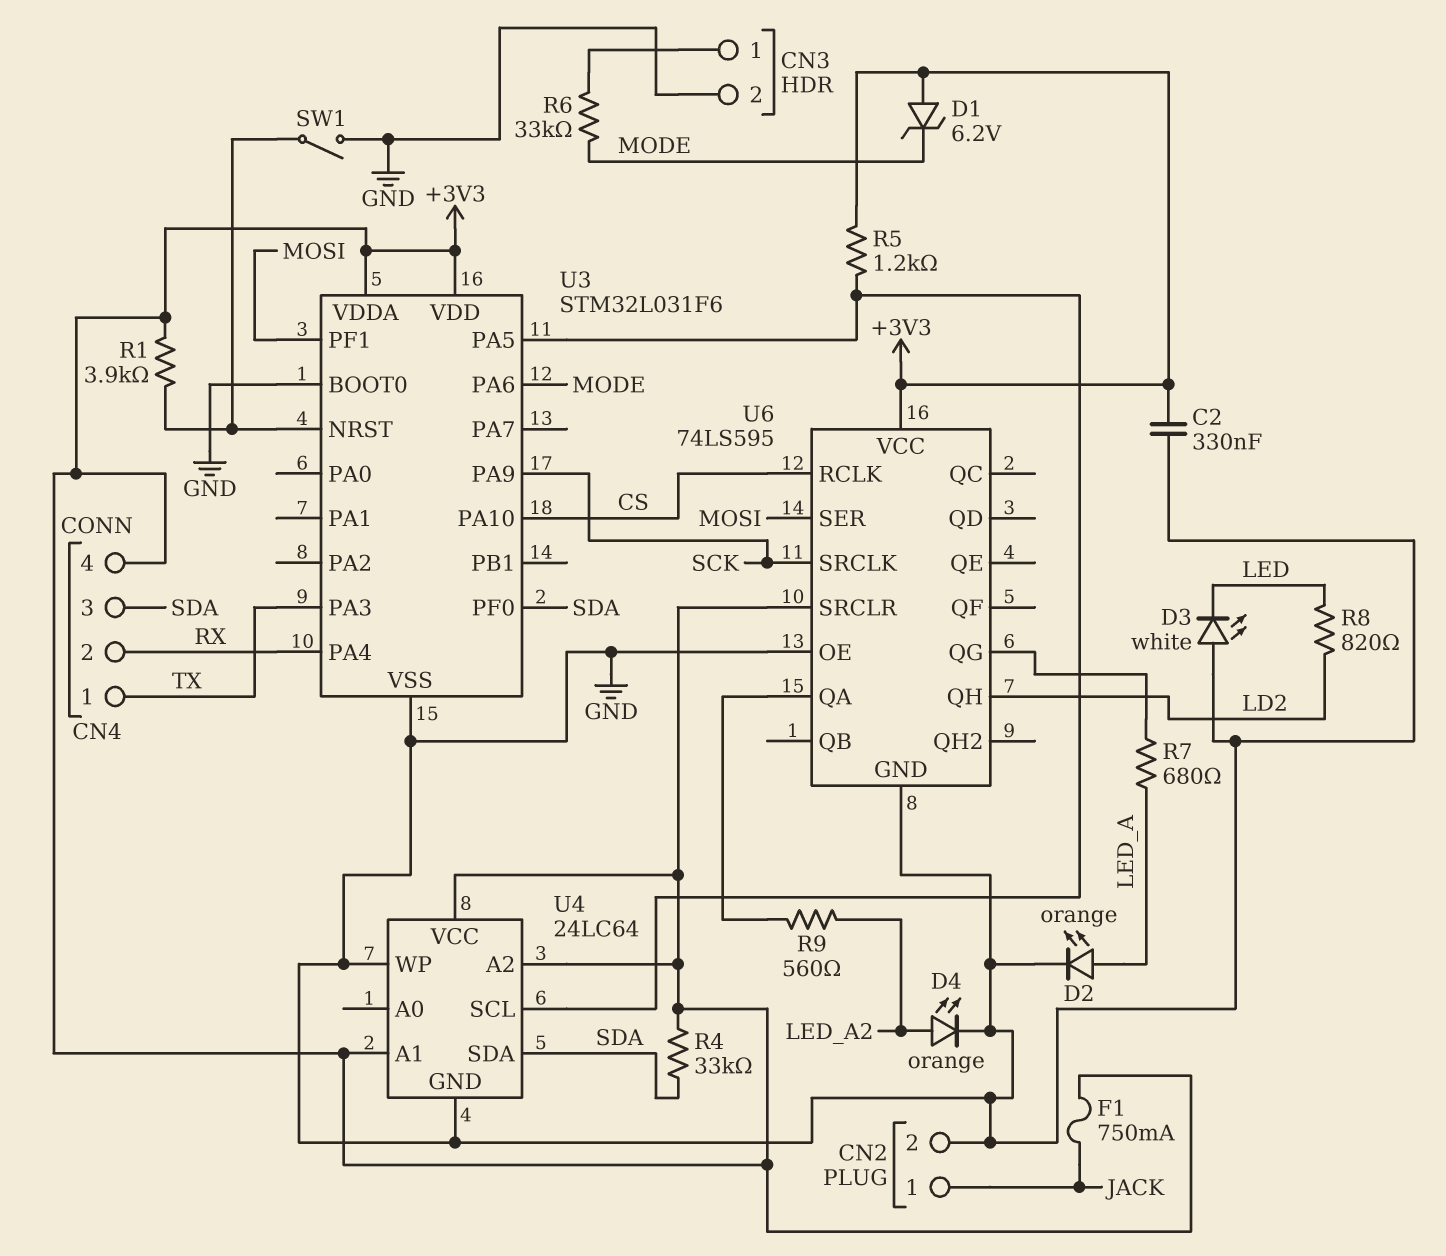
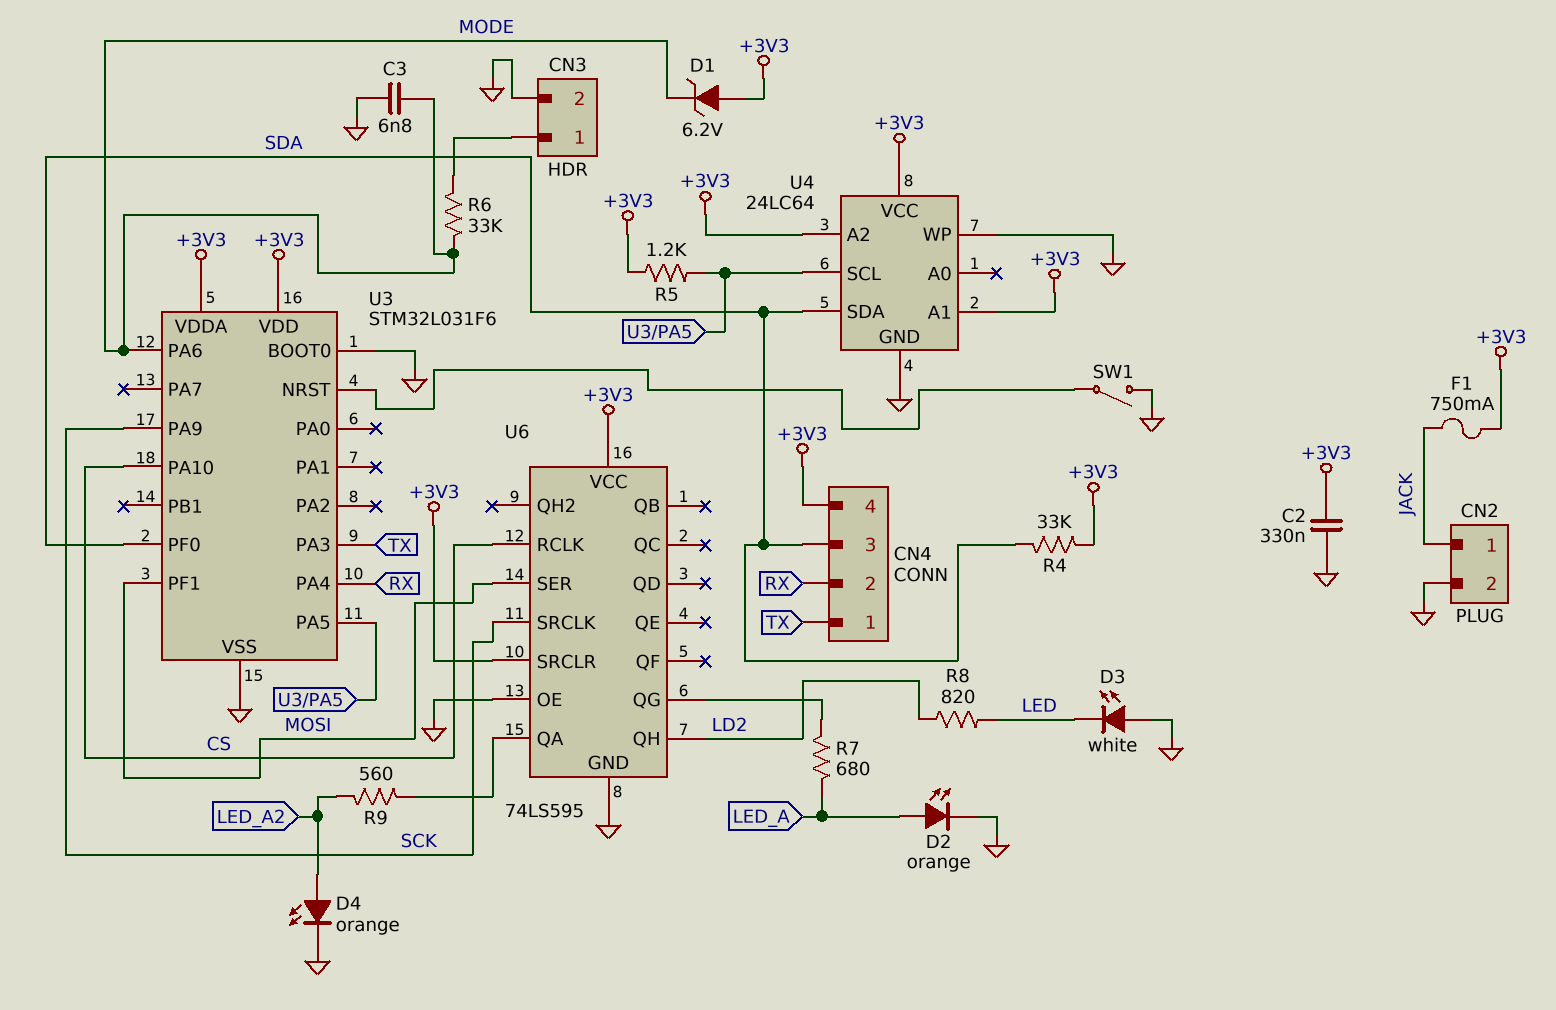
C3: none -> 6.8nF (GND, MODE)
R1: 3.9k (+3V3, U3/NRST) -> none

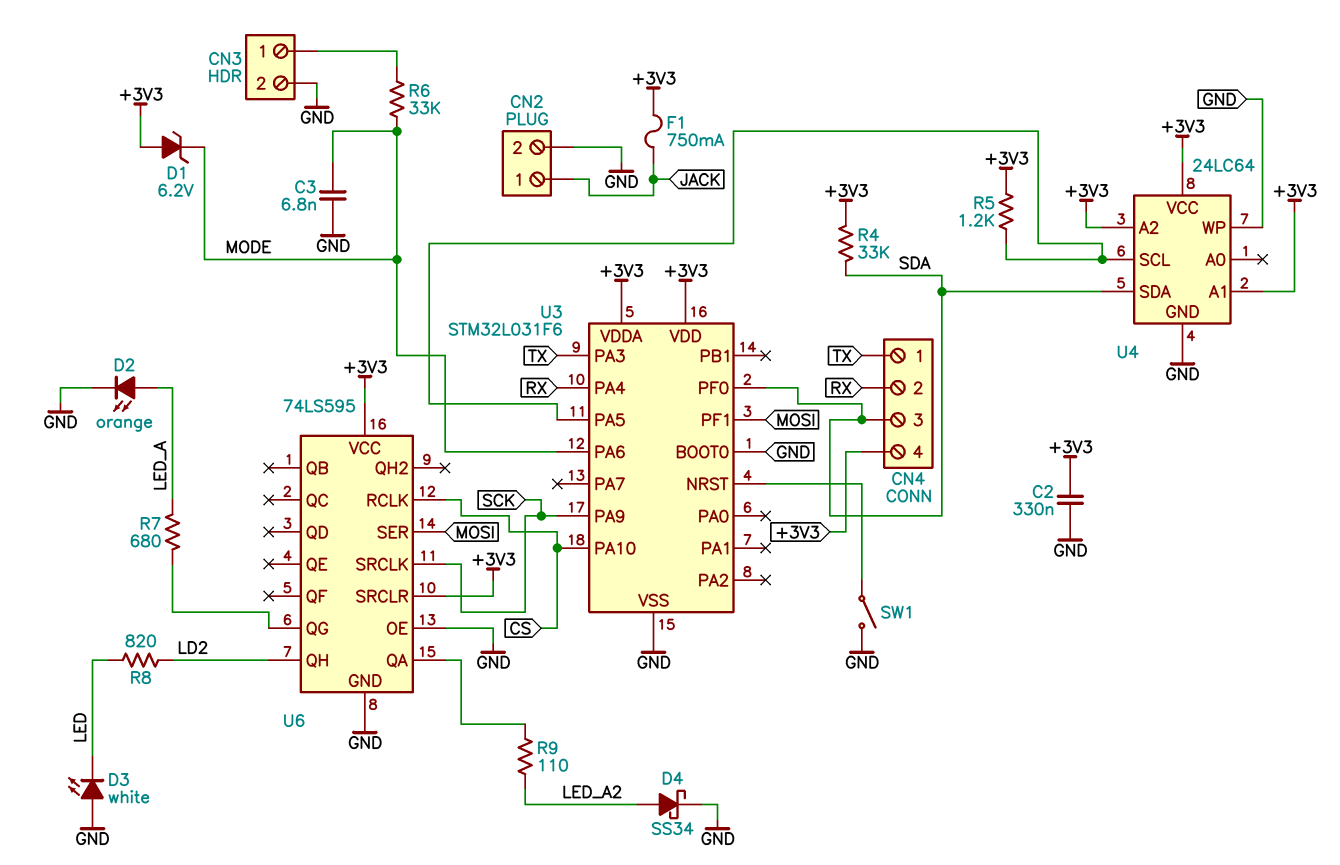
D4: LED orange (A LED_A2, K GND) -> schottky SS34 (A LED_A2, K GND)
R9: 560 (LED_A2, U6/QA) -> 110 (LED_A2, U6/QA)

